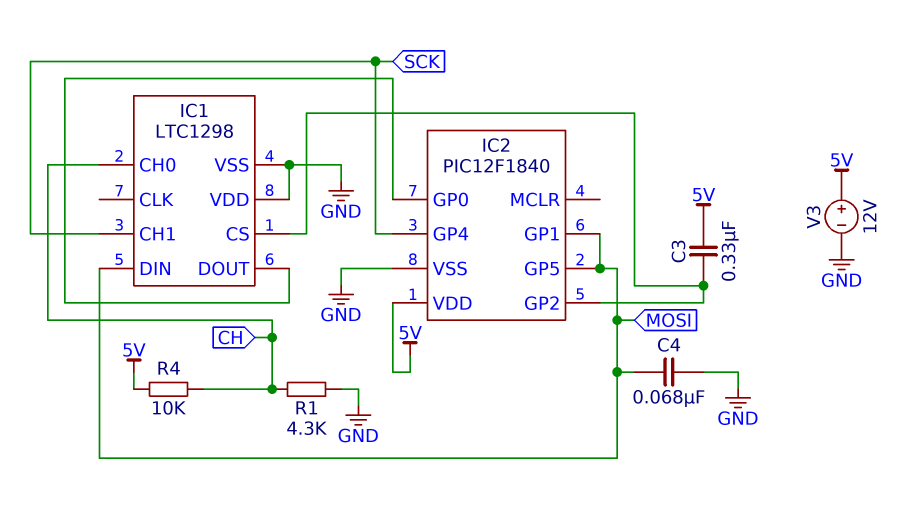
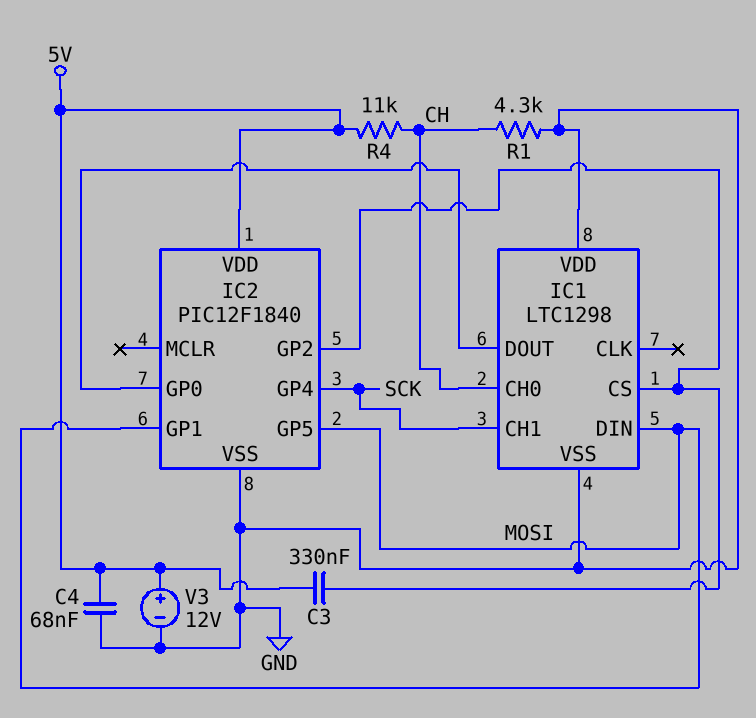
C4: 68nF (GND, MOSI) -> 68nF (5V, GND)
R4: 10k (5V, CH) -> 11k (5V, CH)

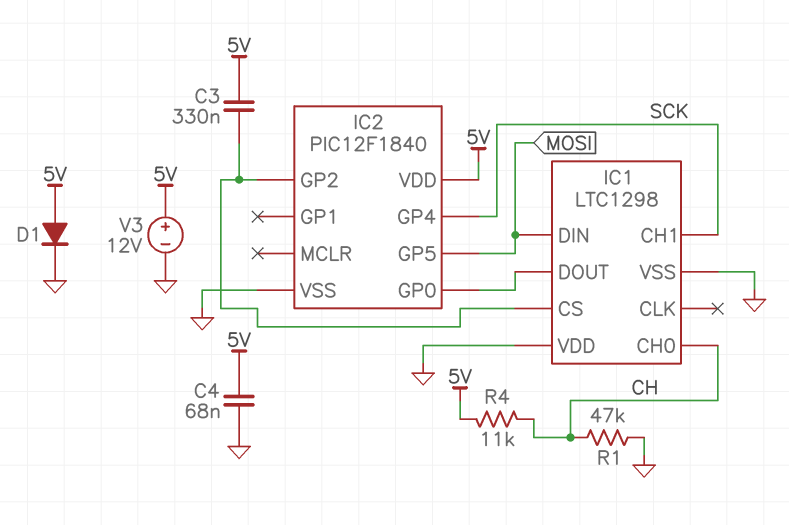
D1: none -> diode (A 5V, K GND)
IC2 pin GP1: MOSI -> none
R1: 4.3k (CH, GND) -> 47k (CH, GND)

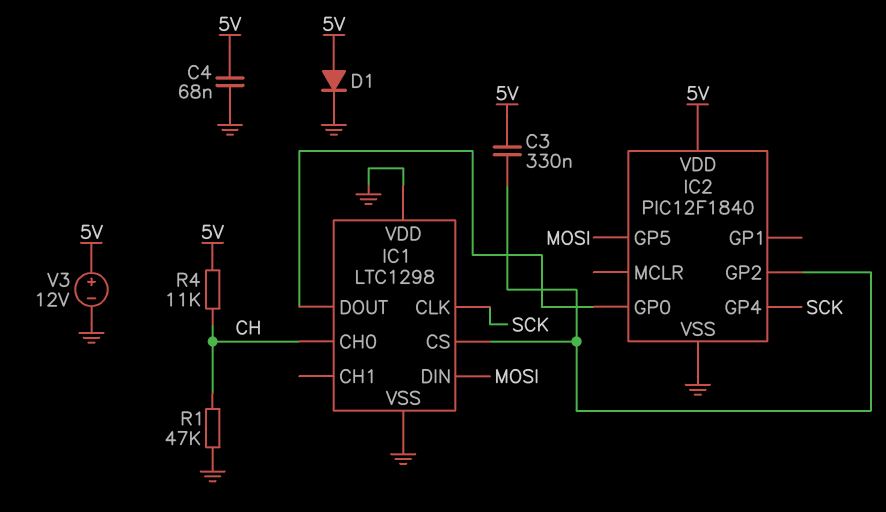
IC1 pin CH1: SCK -> none
IC1 pin CLK: none -> SCK

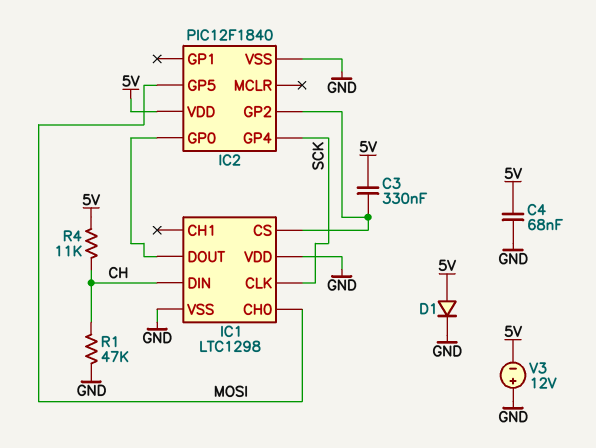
IC1 pin CH0: CH -> MOSI
IC1 pin DIN: MOSI -> CH
V3: 12V (plus 5V, minus GND) -> 12V (plus GND, minus 5V)

